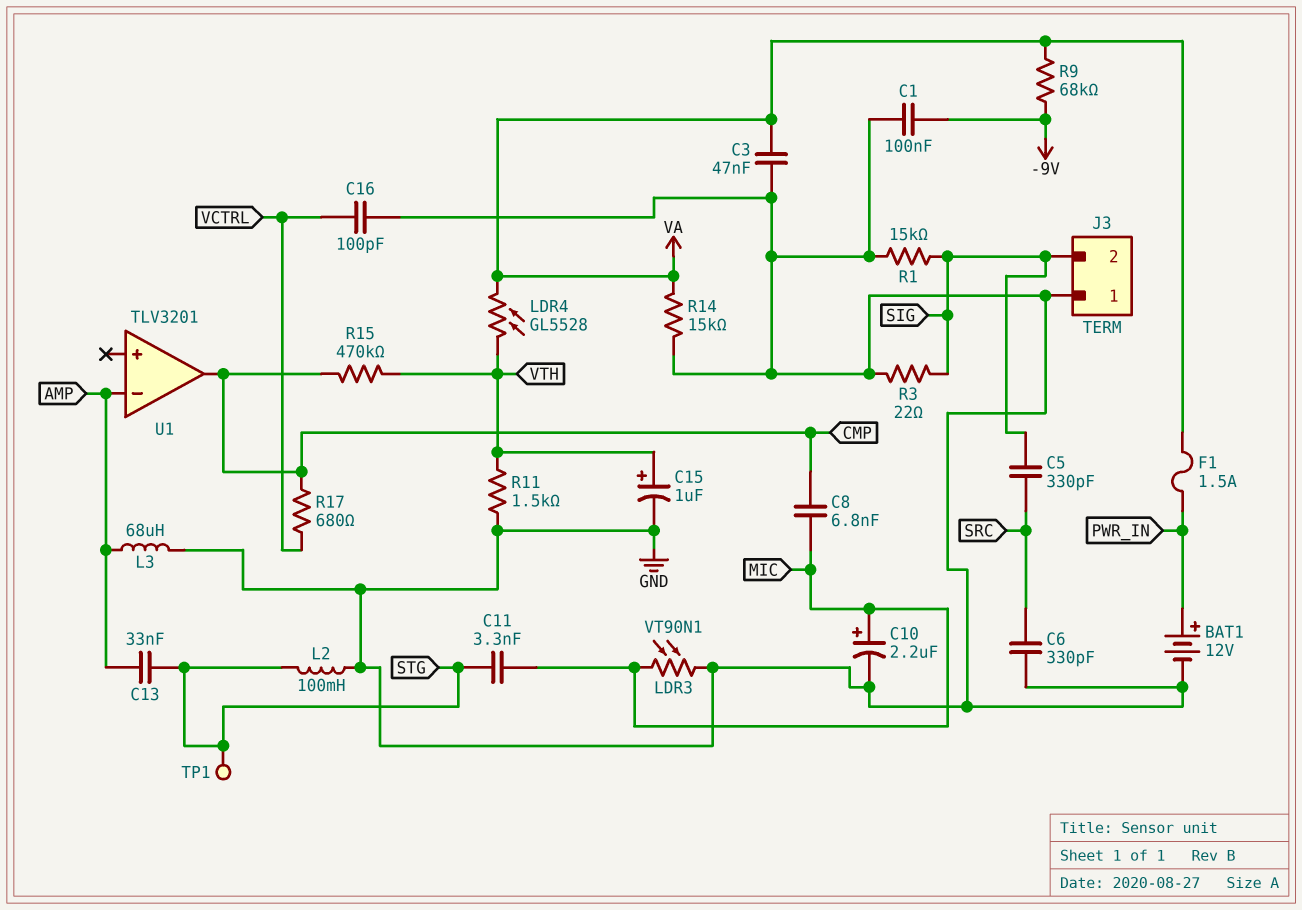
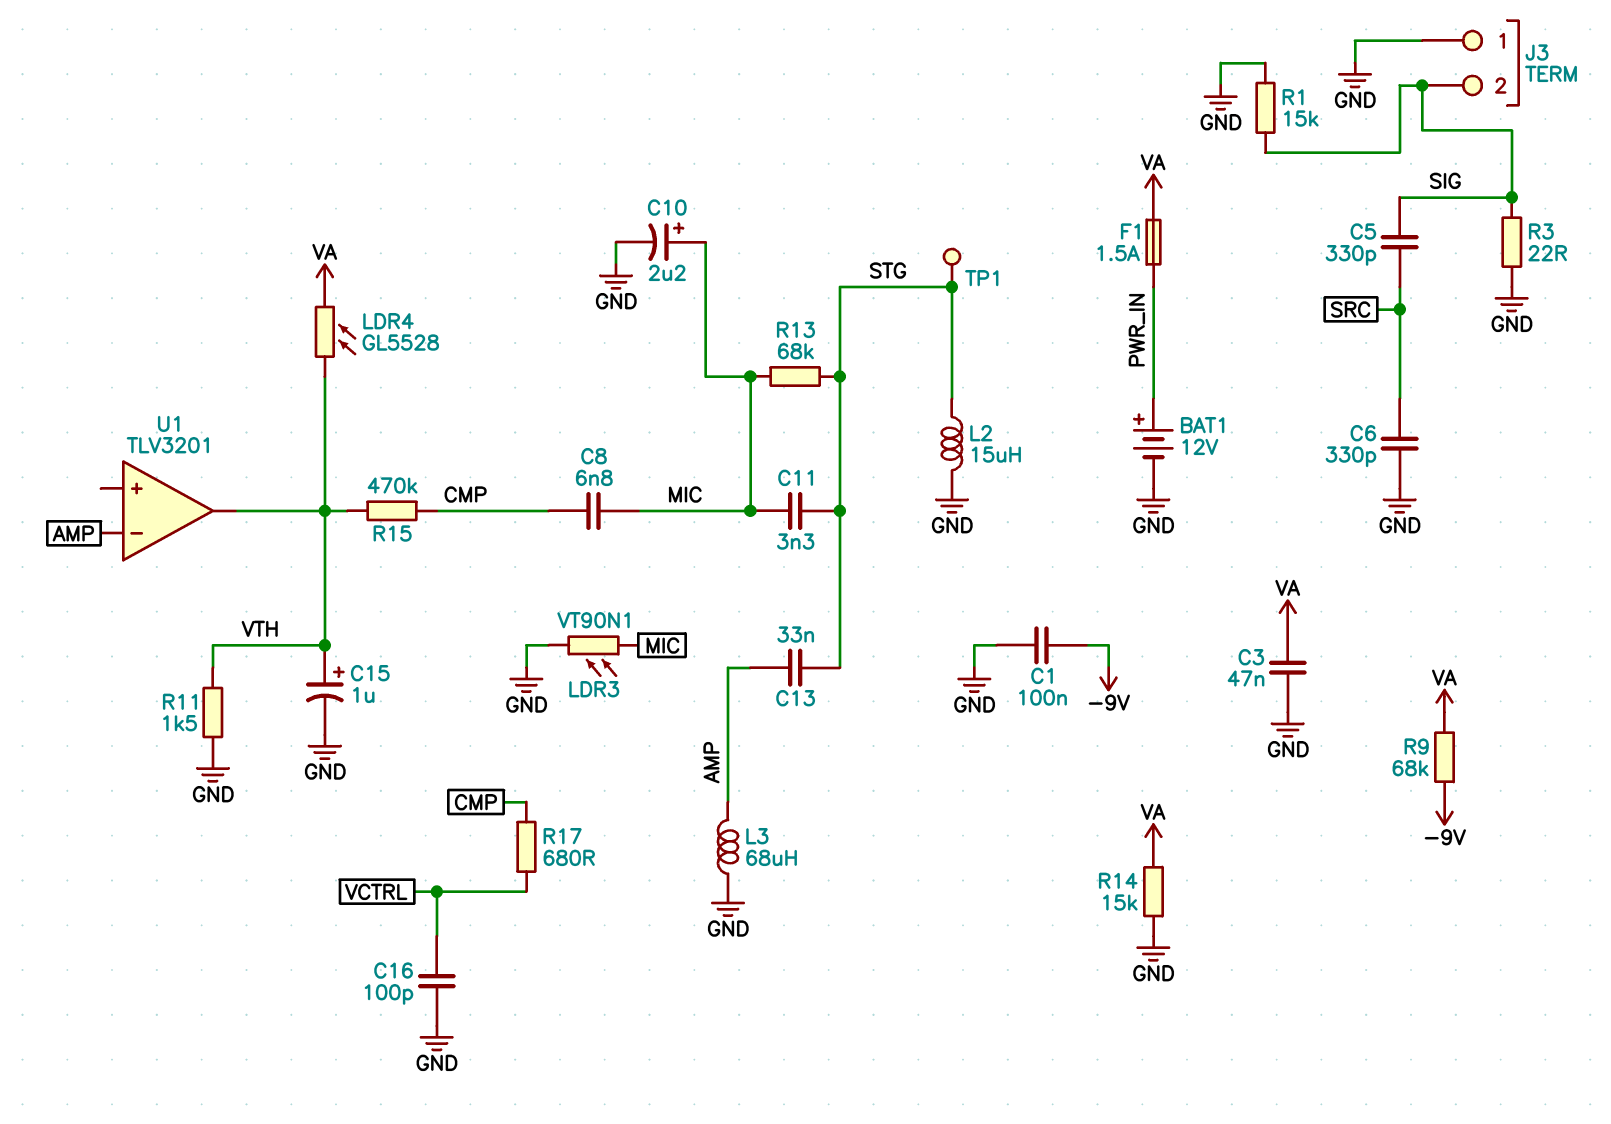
L2: 100mH (GND, STG) -> 15uH (GND, STG)
R13: none -> 68k (MIC, STG)
U1 pin out: CMP -> VTH

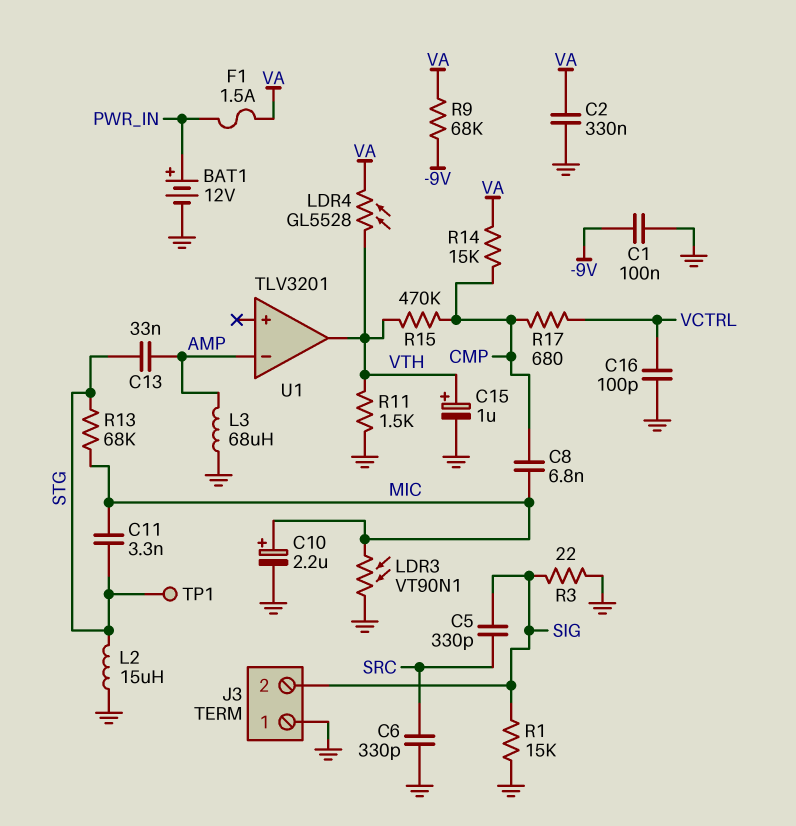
C2: none -> 330nF (GND, VA)
C3: 47nF (GND, VA) -> none
R14: 15k (GND, VA) -> 15k (CMP, VA)

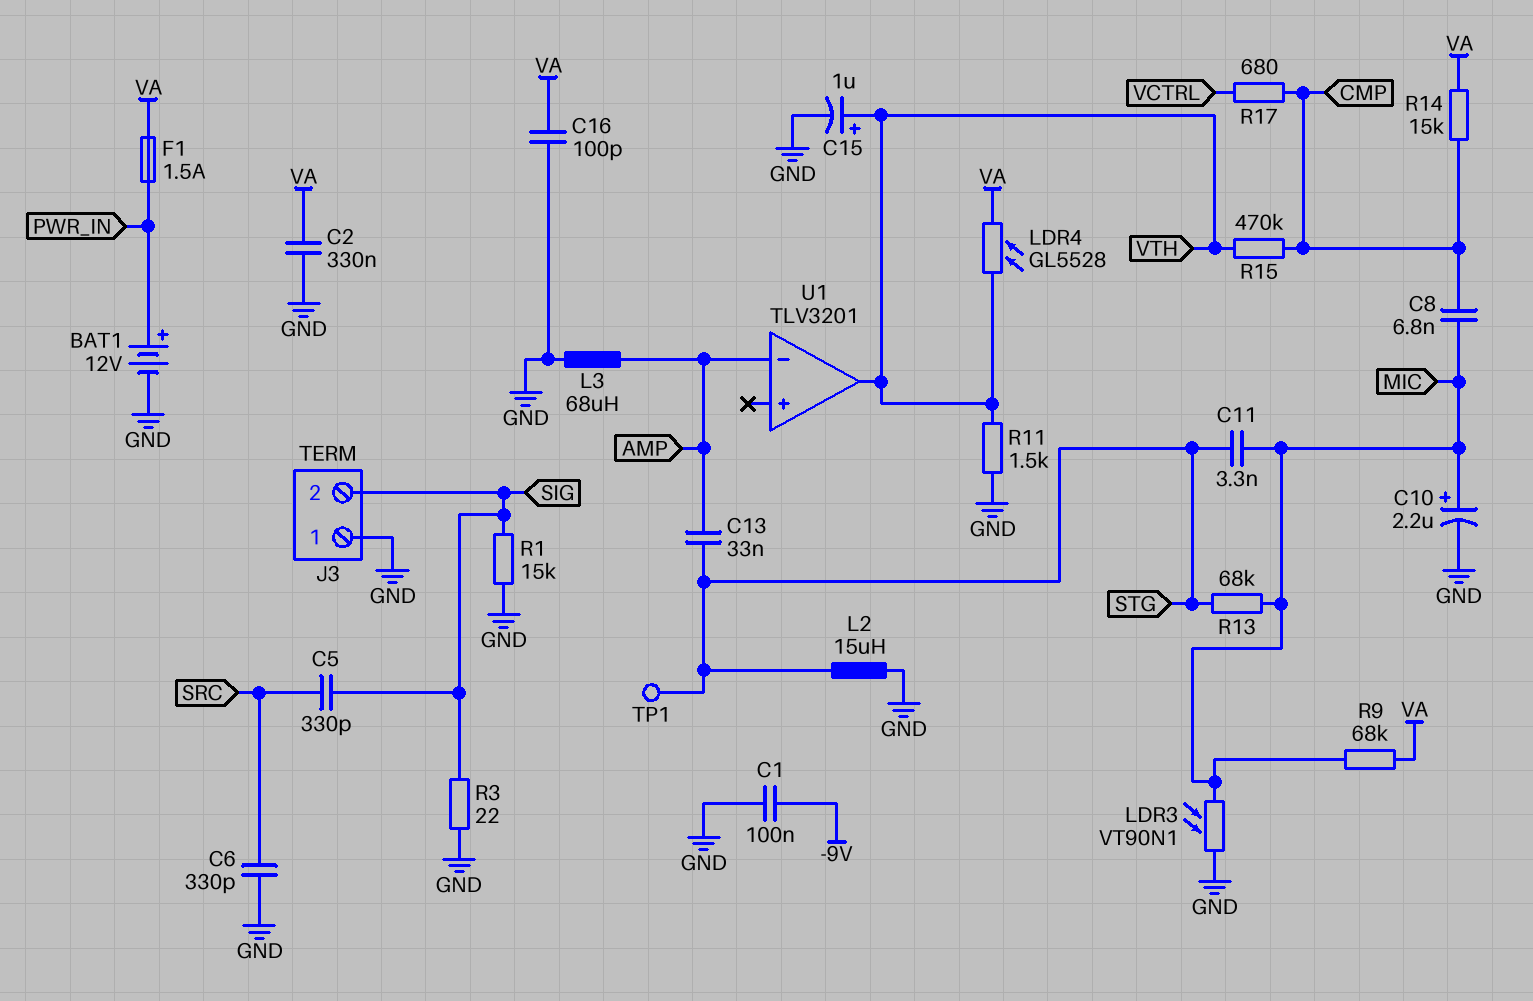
C16: 100pF (GND, VCTRL) -> 100pF (GND, VA)
R9: 68k (-9V, VA) -> 68k (MIC, VA)

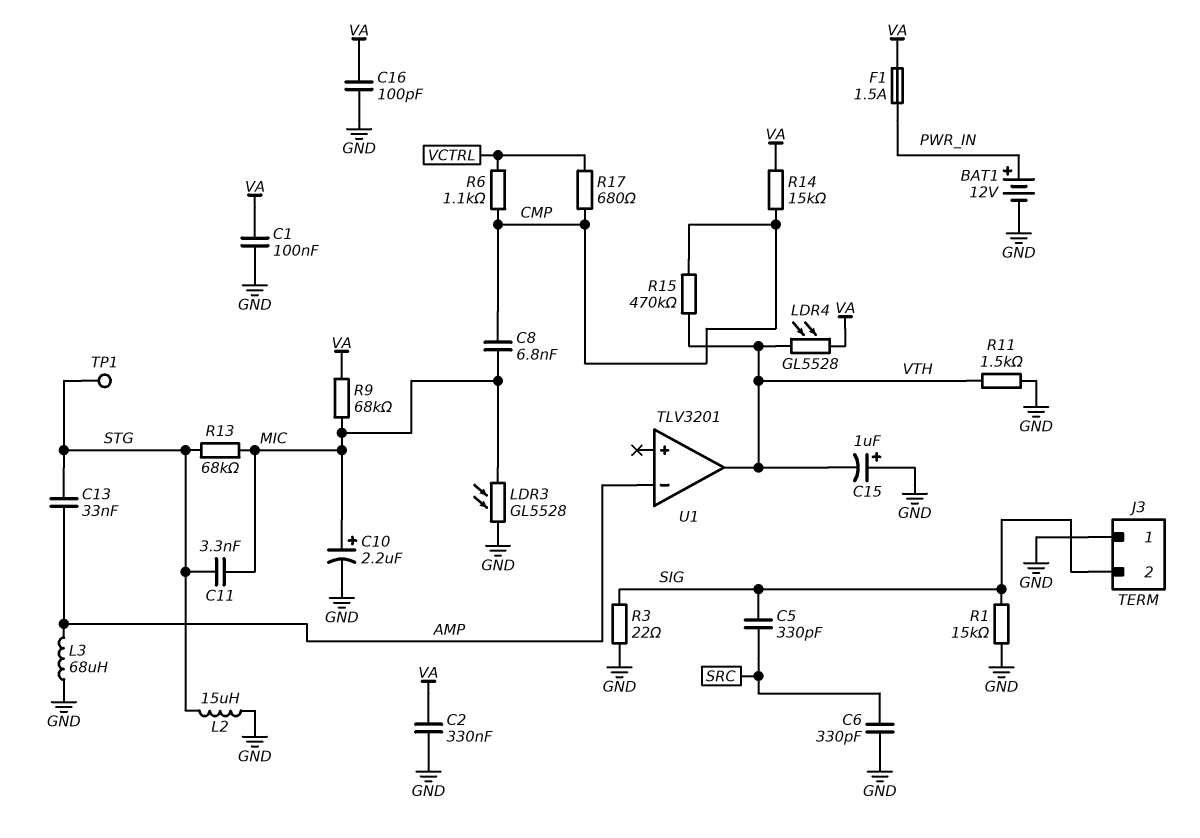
C1: 100nF (-9V, GND) -> 100nF (GND, VA)
C15: 1uF (plus VTH, minus GND) -> 1uF (plus GND, minus VTH)
LDR3: VT90N1 (GND, MIC) -> GL5528 (GND, MIC)
R6: none -> 1.1k (CMP, VCTRL)

